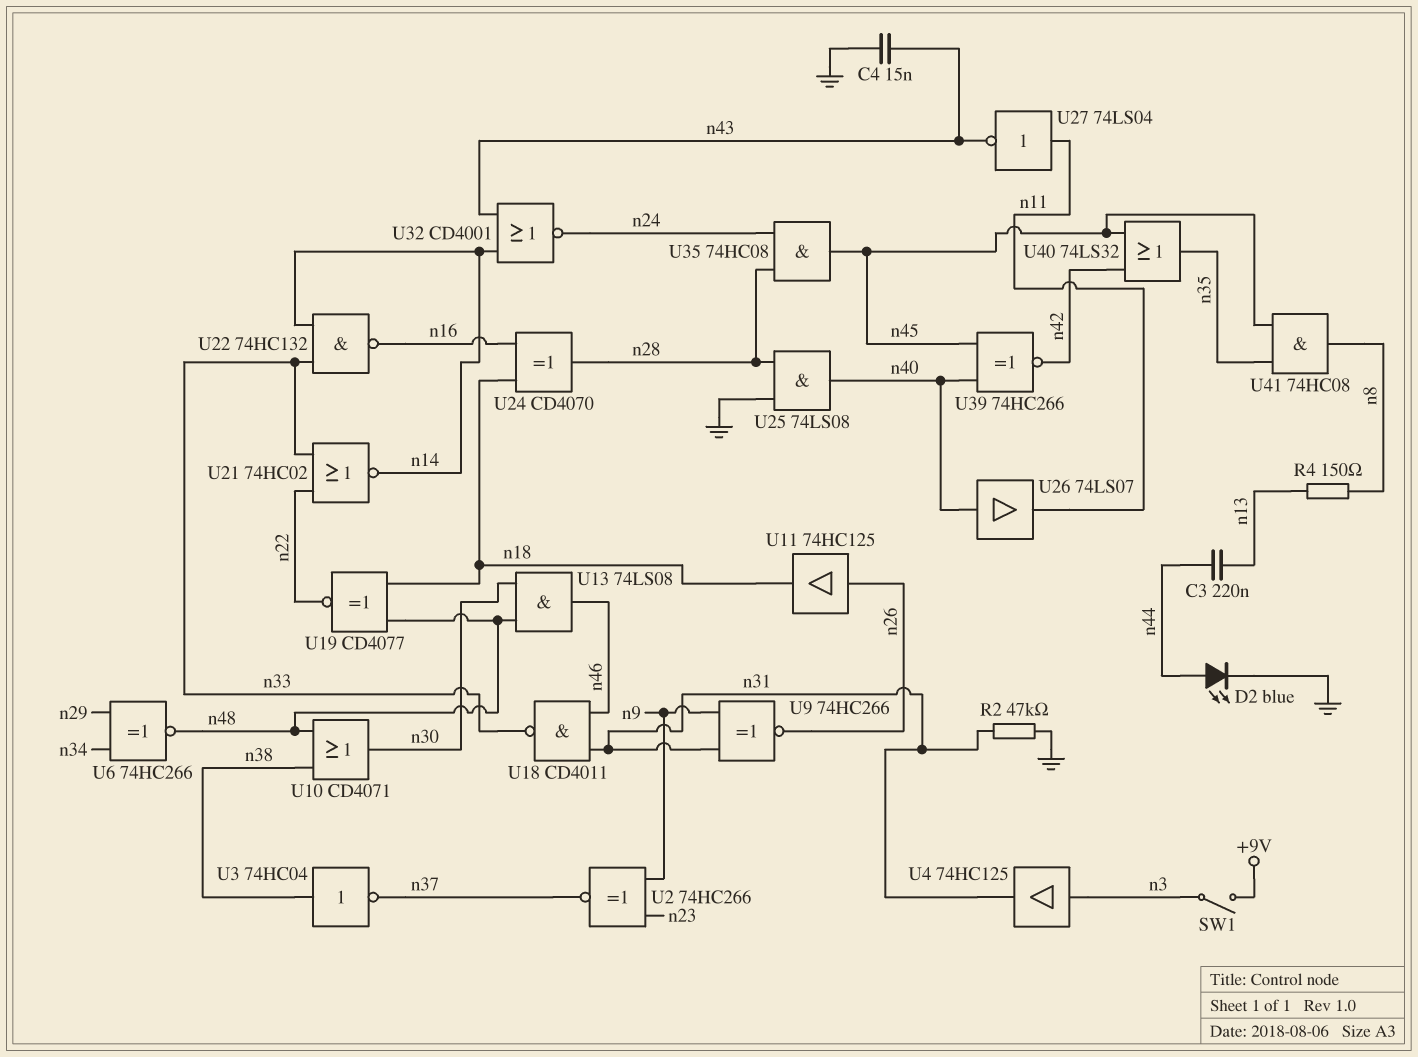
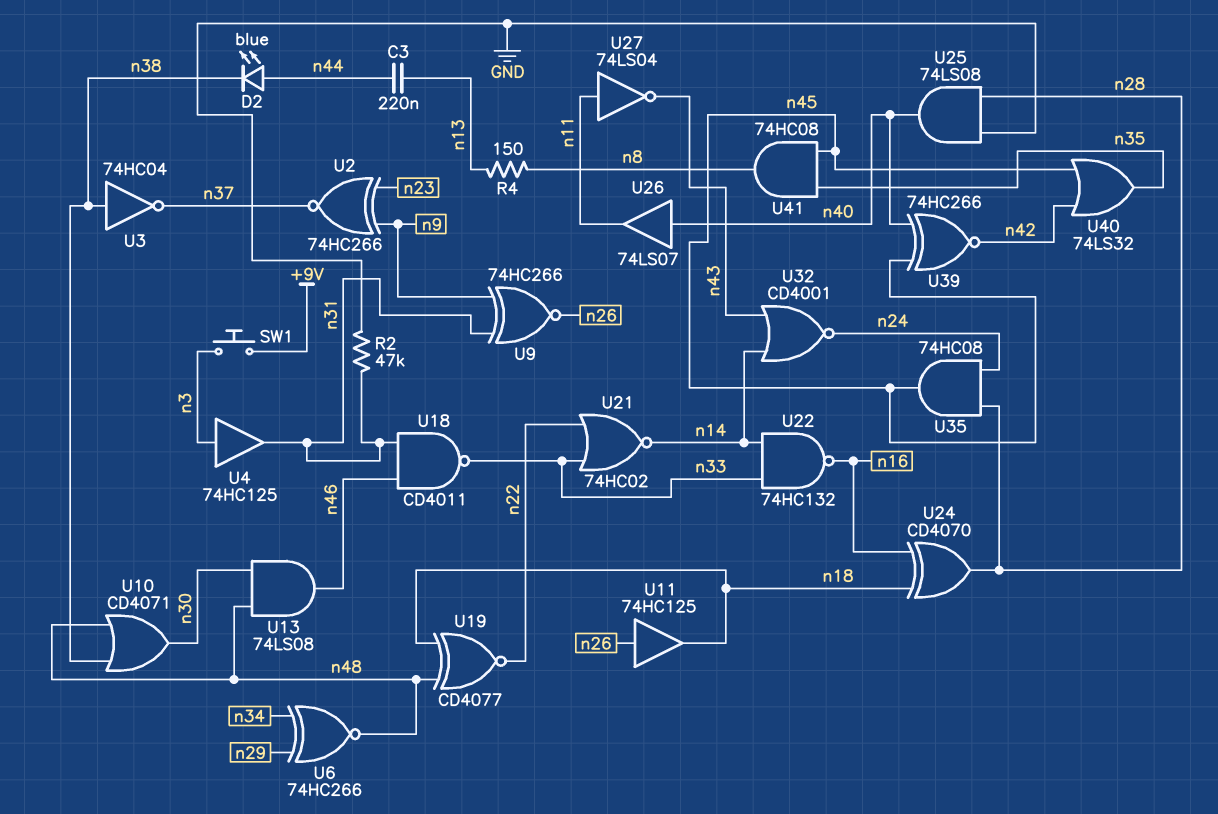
C4: 15nF (GND, n43) -> none
D2: LED blue (A n44, K GND) -> LED blue (A n44, K n38)
SW1: switch (+9V, n3) -> button (+9V, n3)

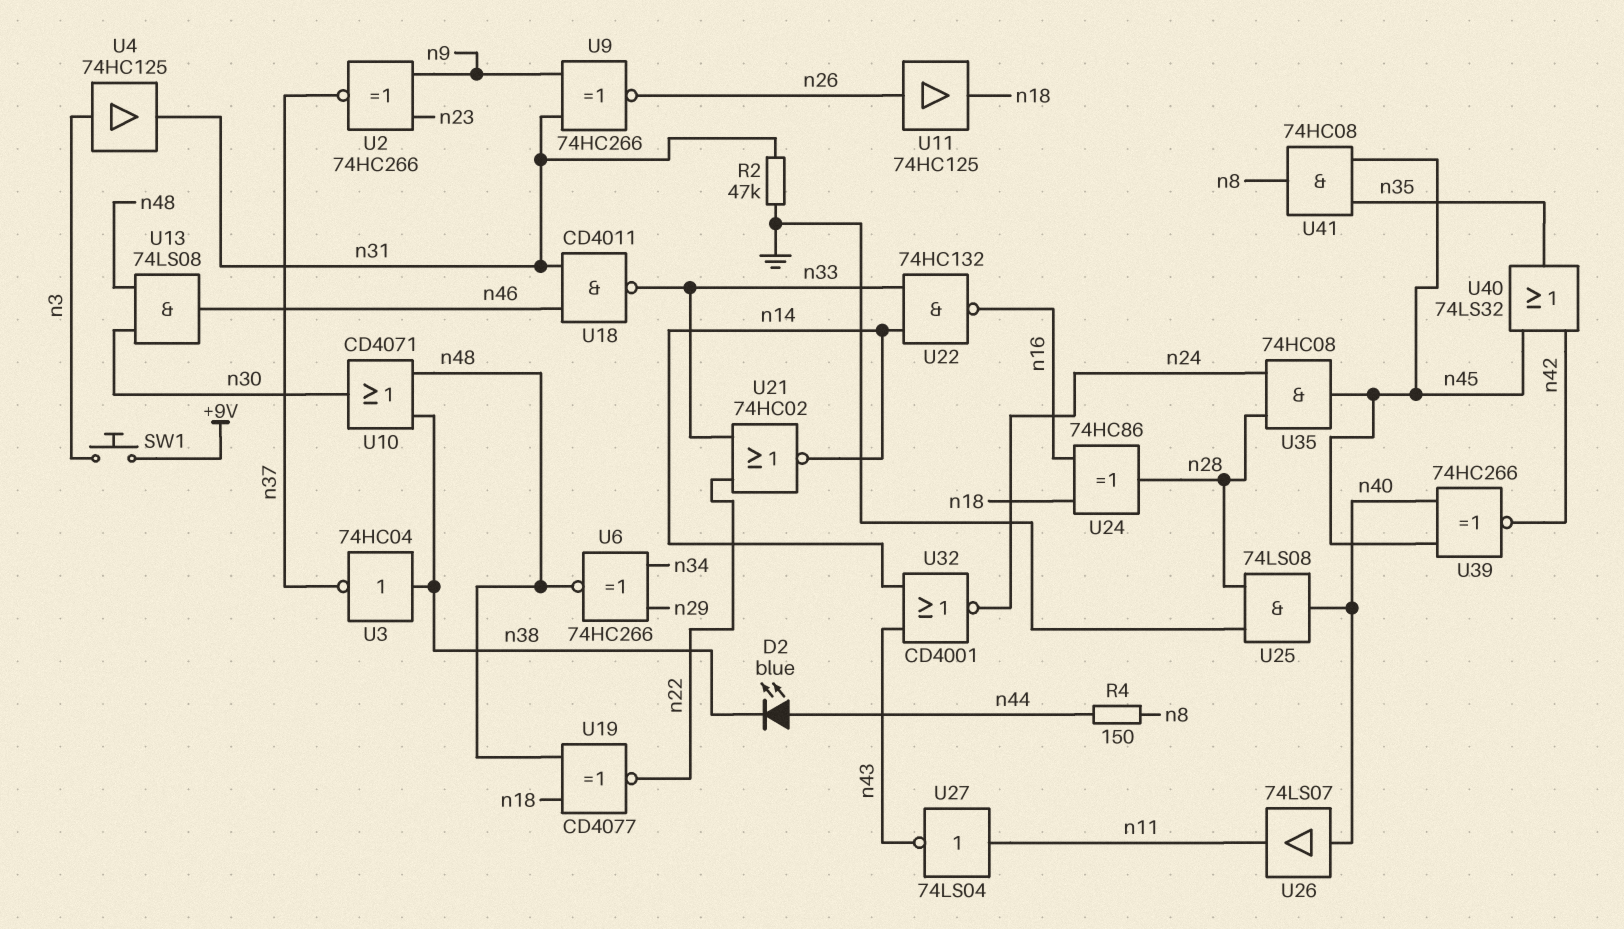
C3: 220nF (n13, n44) -> none
R4: 150 (n8, n13) -> 150 (n8, n44)
U24: XOR CD4070 (in n16, in n18, out n28) -> XOR 74HC86 (in n16, in n18, out n28)

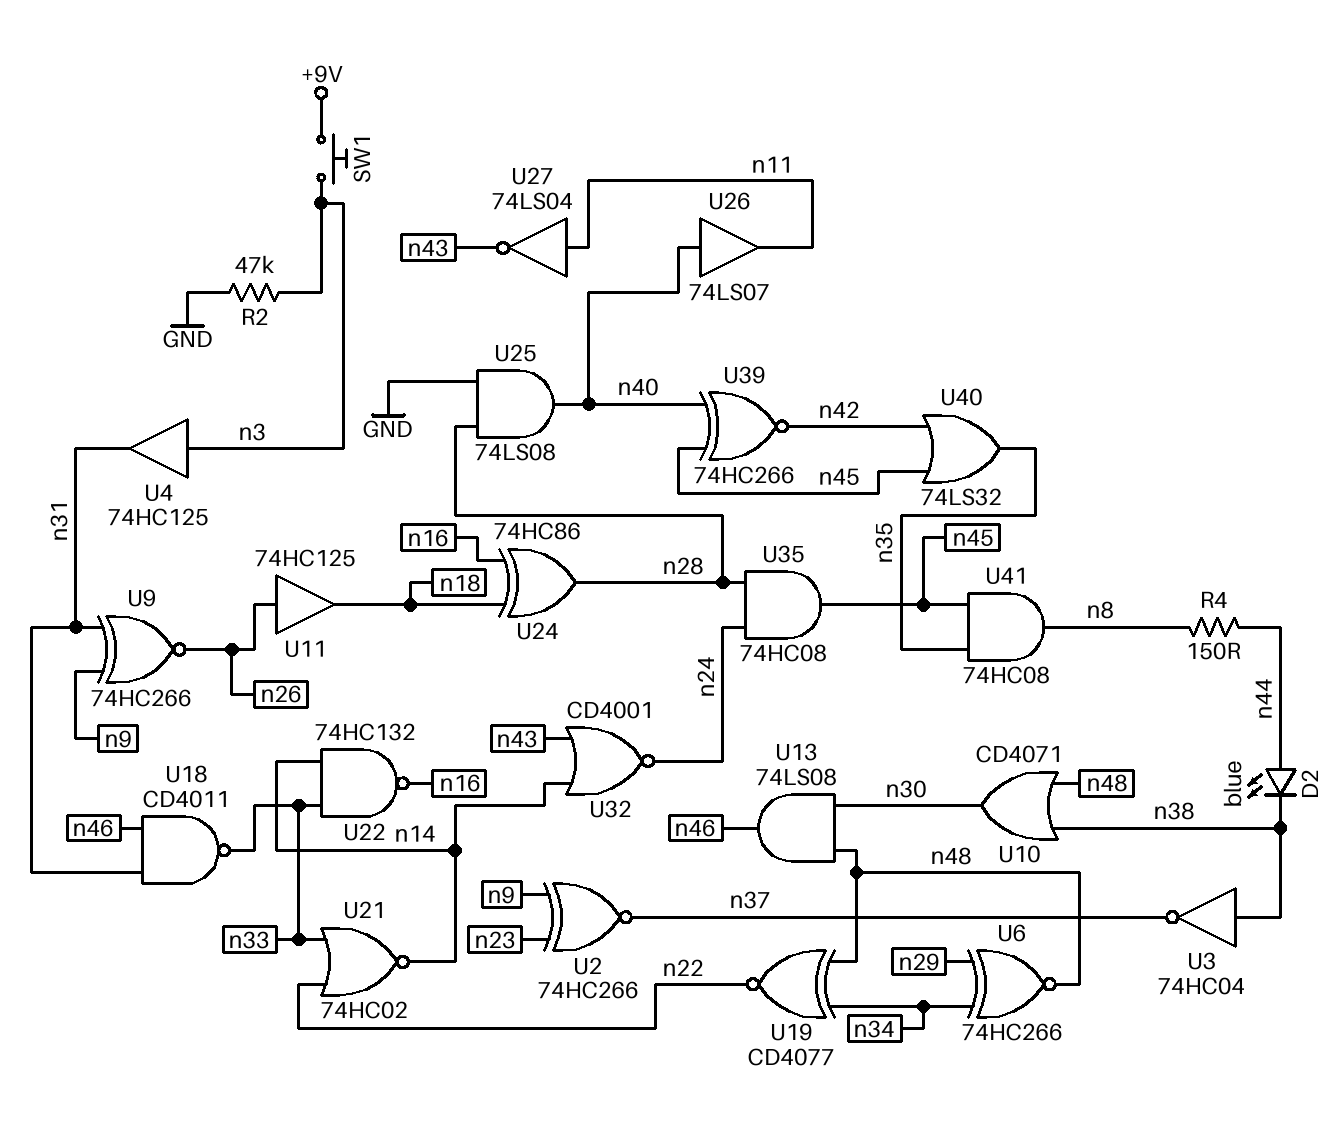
R2: 47k (GND, n31) -> 47k (GND, n3)
U19: XNOR CD4077 (in n18, in n48, out n22) -> XNOR CD4077 (in n34, in n48, out n22)

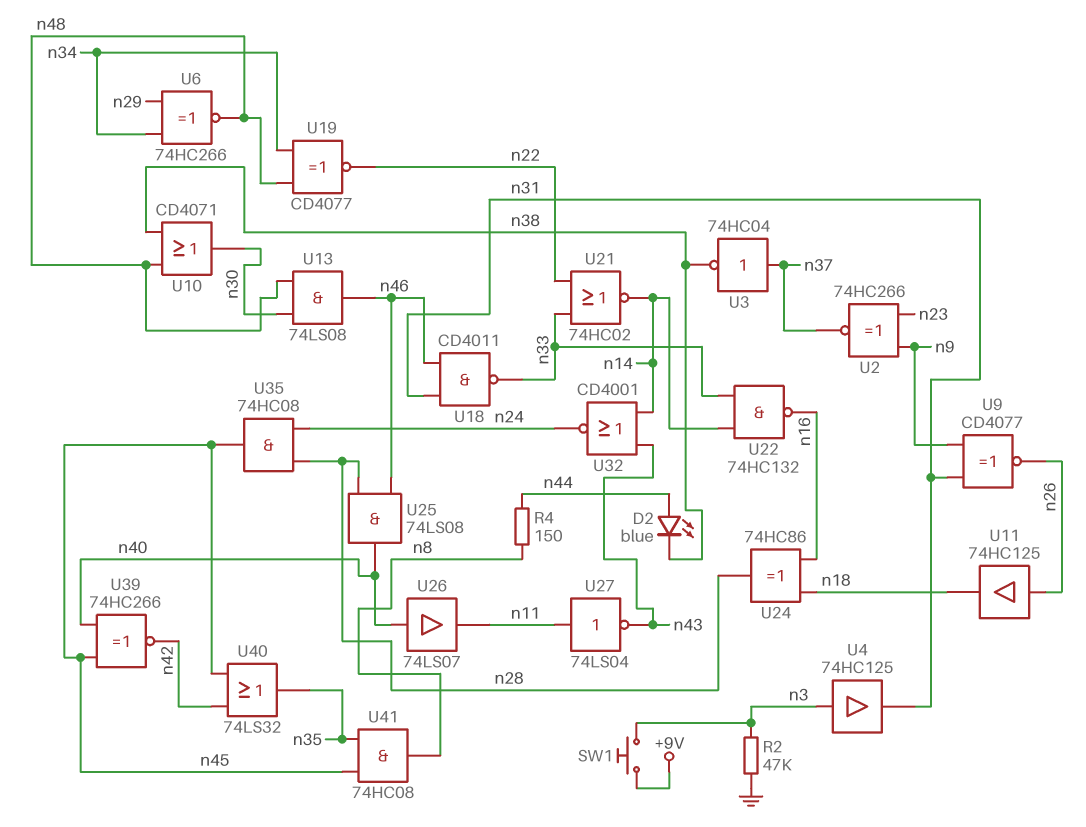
U3: NOT 74HC04 (in n38, out n37) -> NOT 74HC04 (in n37, out n38)
U9: XNOR 74HC266 (in n9, in n31, out n26) -> XNOR CD4077 (in n9, in n31, out n26)
U25: AND 74LS08 (in GND, in n28, out n40) -> AND 74LS08 (in n28, in n46, out n40)

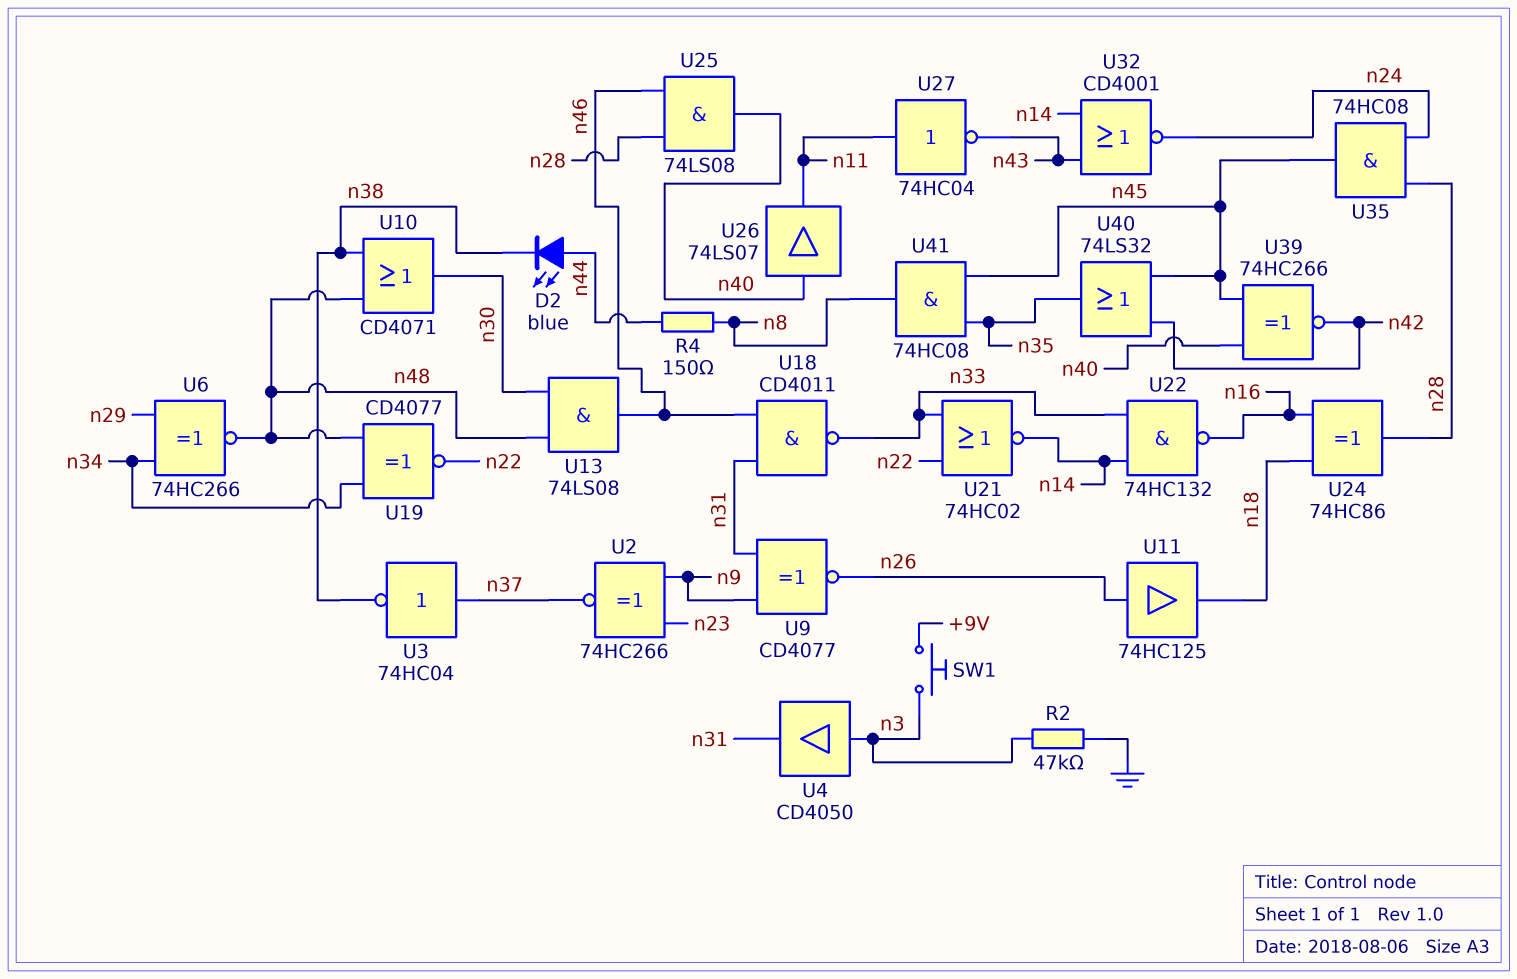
U4: buffer 74HC125 (in n3, out n31) -> buffer CD4050 (in n3, out n31)
U27: NOT 74LS04 (in n11, out n43) -> NOT 74HC04 (in n11, out n43)

